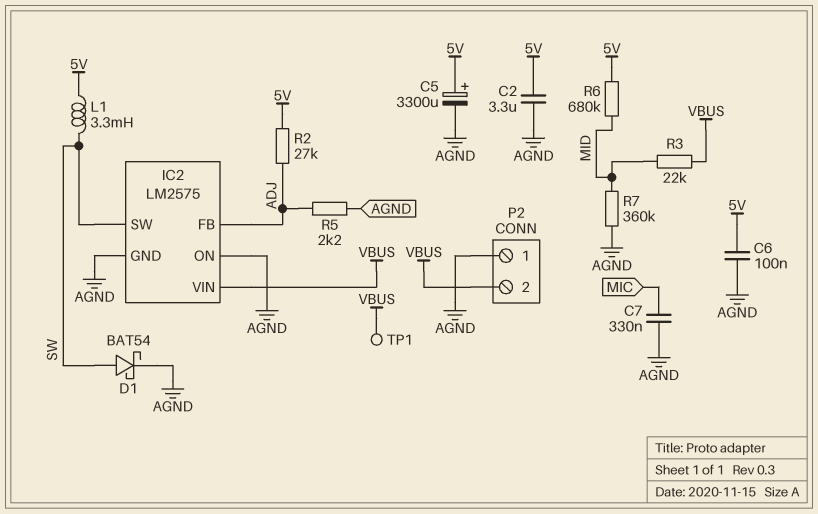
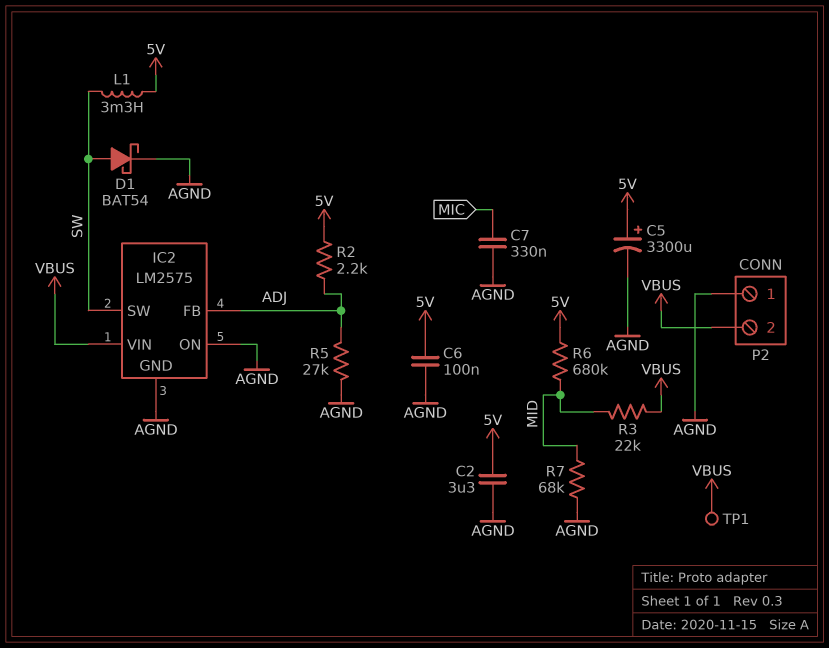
R2: 27k (5V, ADJ) -> 2.2k (5V, ADJ)
R5: 2.2k (ADJ, AGND) -> 27k (ADJ, AGND)
R7: 360k (AGND, MID) -> 68k (AGND, MID)

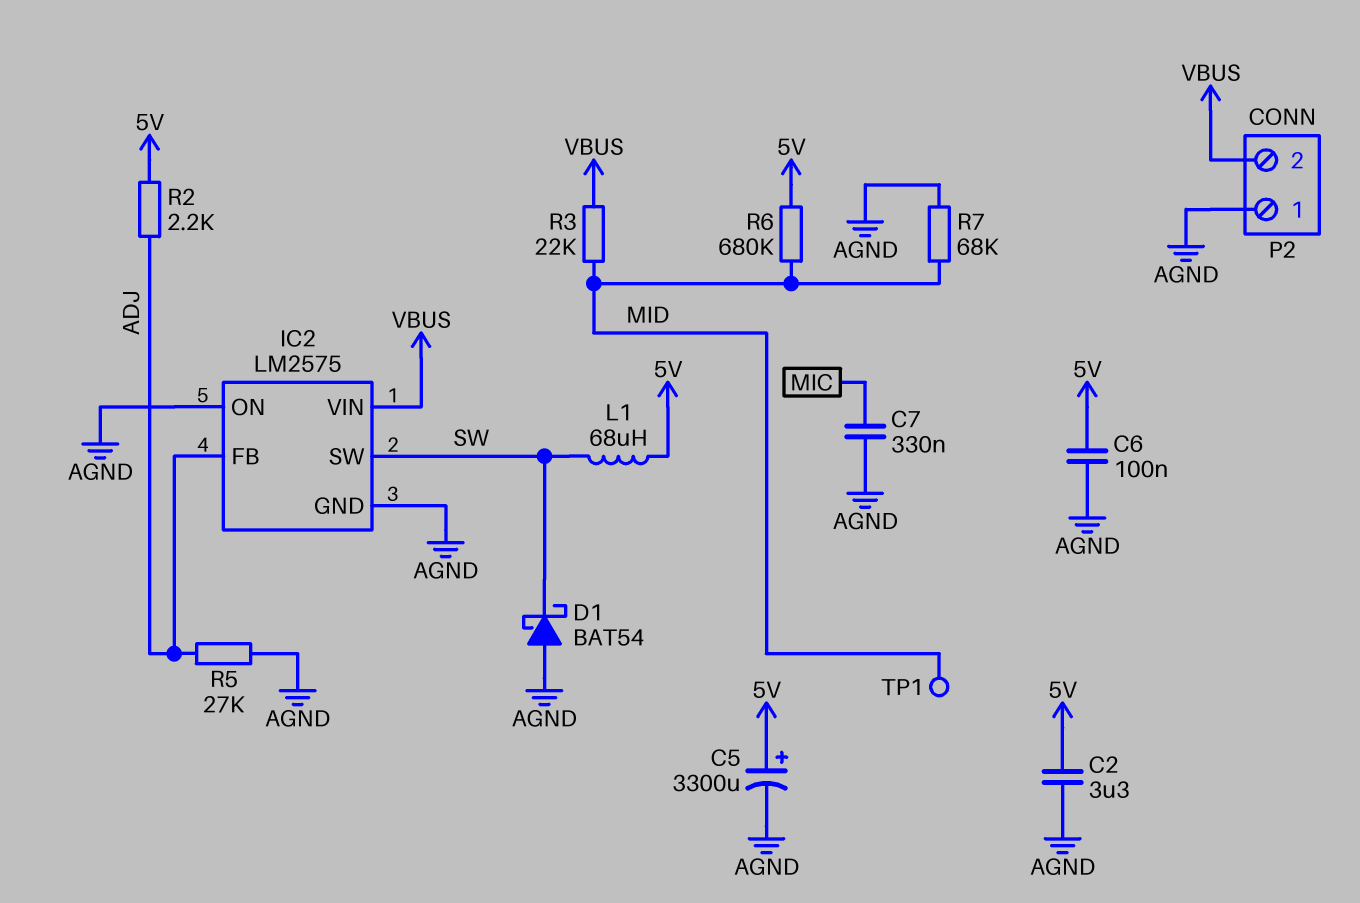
D1: schottky BAT54 (A SW, K AGND) -> schottky BAT54 (A AGND, K SW)
L1: 3.3mH (5V, SW) -> 68uH (5V, SW)
TP1: test point (VBUS) -> test point (MID)

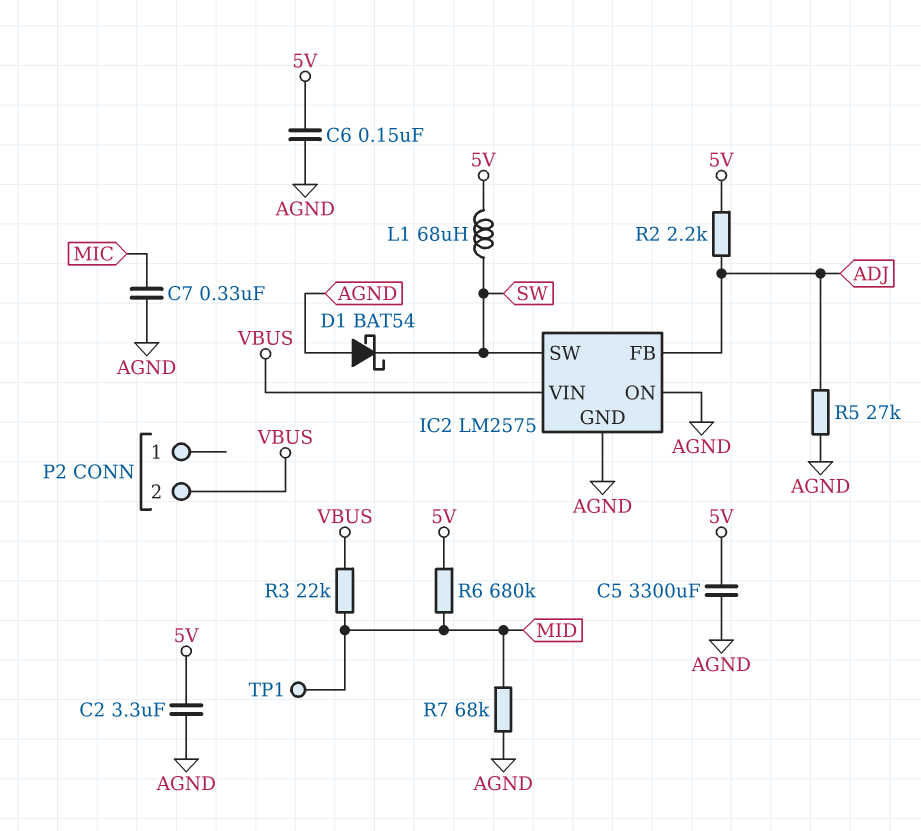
C5: 3300uF (plus 5V, minus AGND) -> 3300uF (5V, AGND)
C6: 100nF (5V, AGND) -> 150nF (5V, AGND)
P2 pin 1: AGND -> none

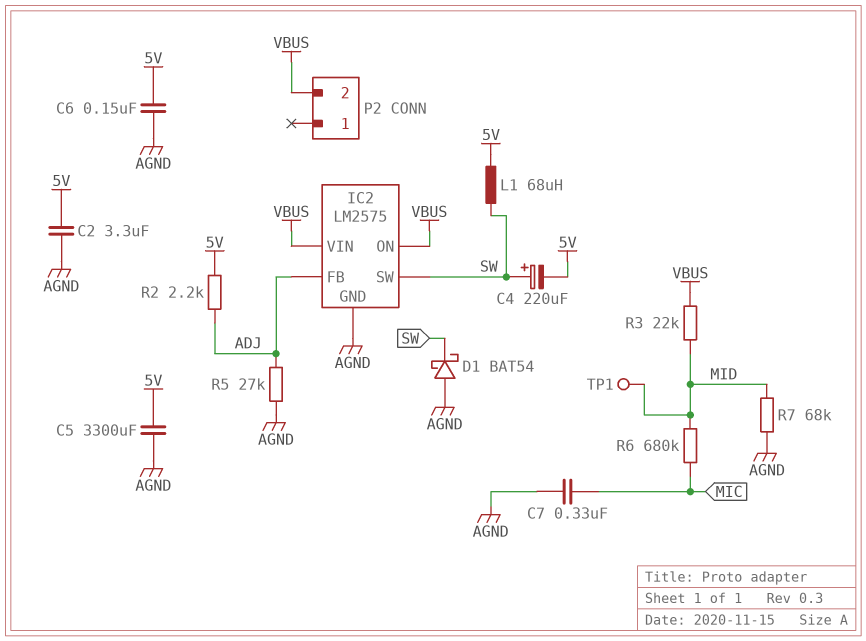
C4: none -> 220uF (plus SW, minus 5V)
IC2 pin ON: AGND -> VBUS
R6: 680k (5V, MID) -> 680k (MIC, MID)

